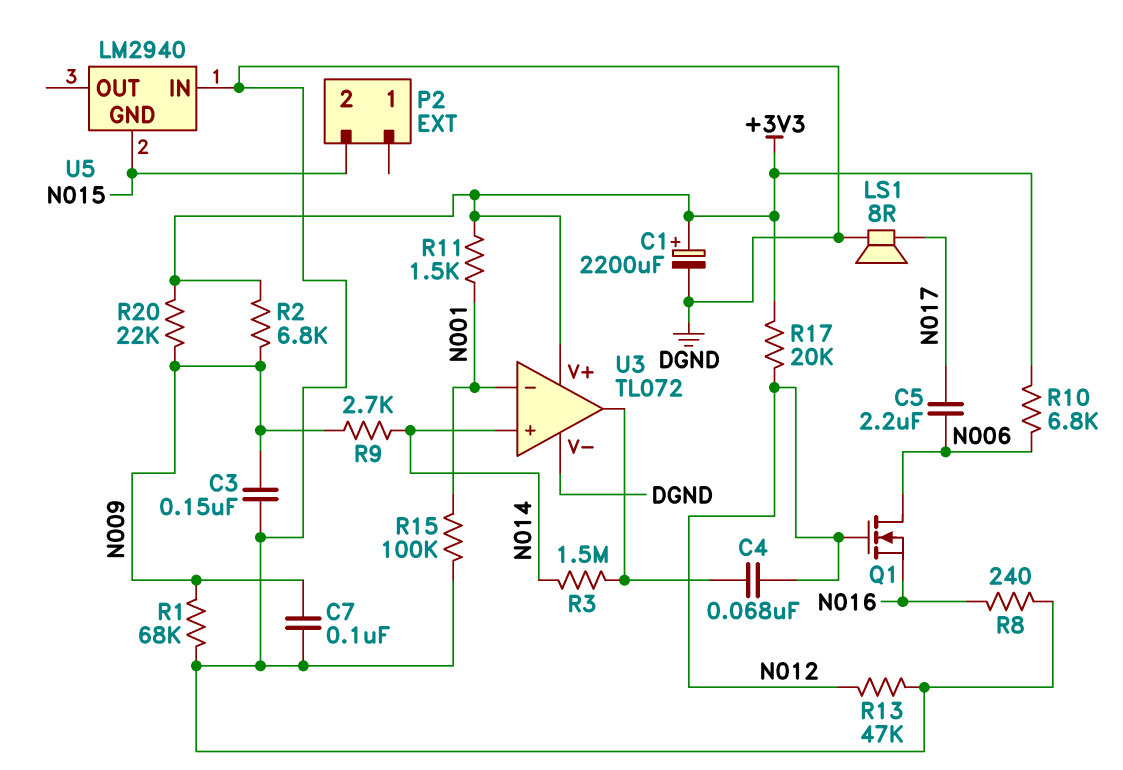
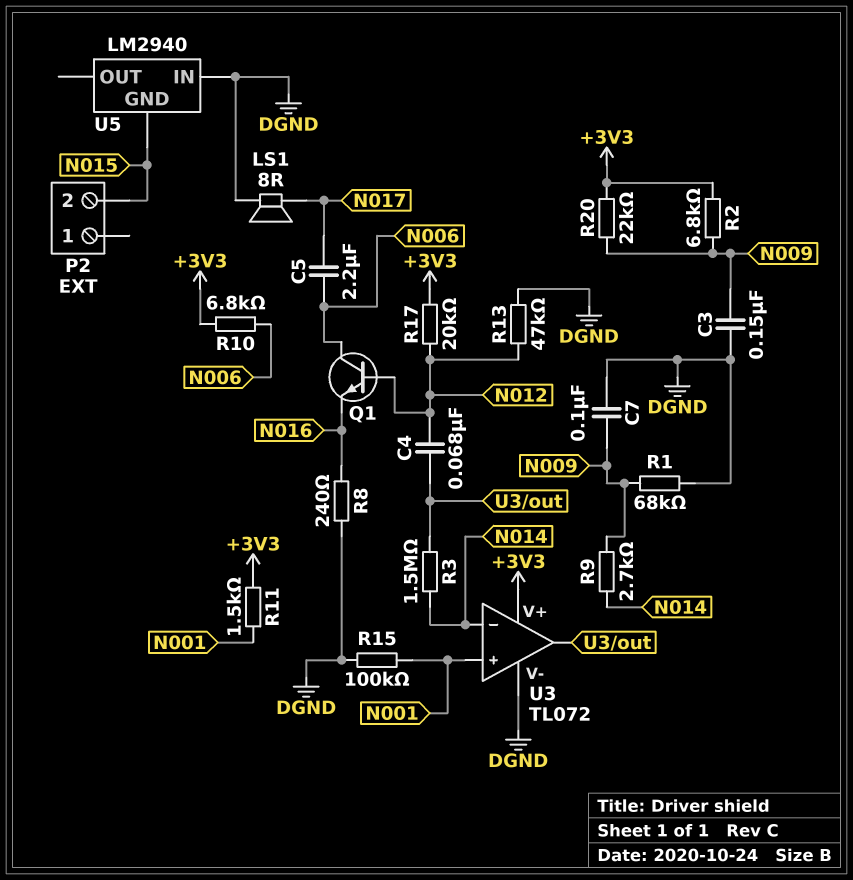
C1: 2200uF (plus +3V3, minus DGND) -> none
Q1: NMOS (G N012, D N006, S N016) -> NPN (B N012, C N006, E N016)
U3 pin in+: N014 -> N001
U3 pin in-: N001 -> N014

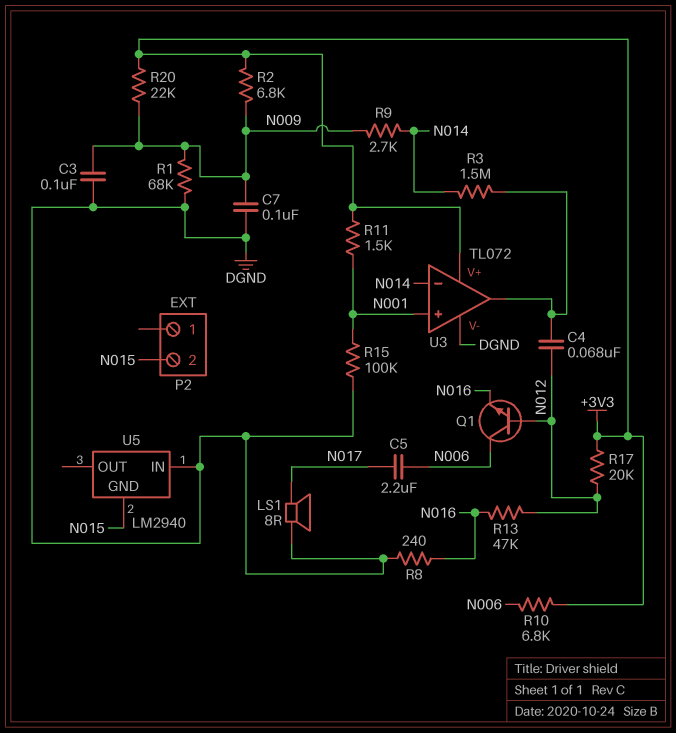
C3: 150nF (DGND, N009) -> 100nF (DGND, N009)
R13: 47k (DGND, N012) -> 47k (N012, N016)

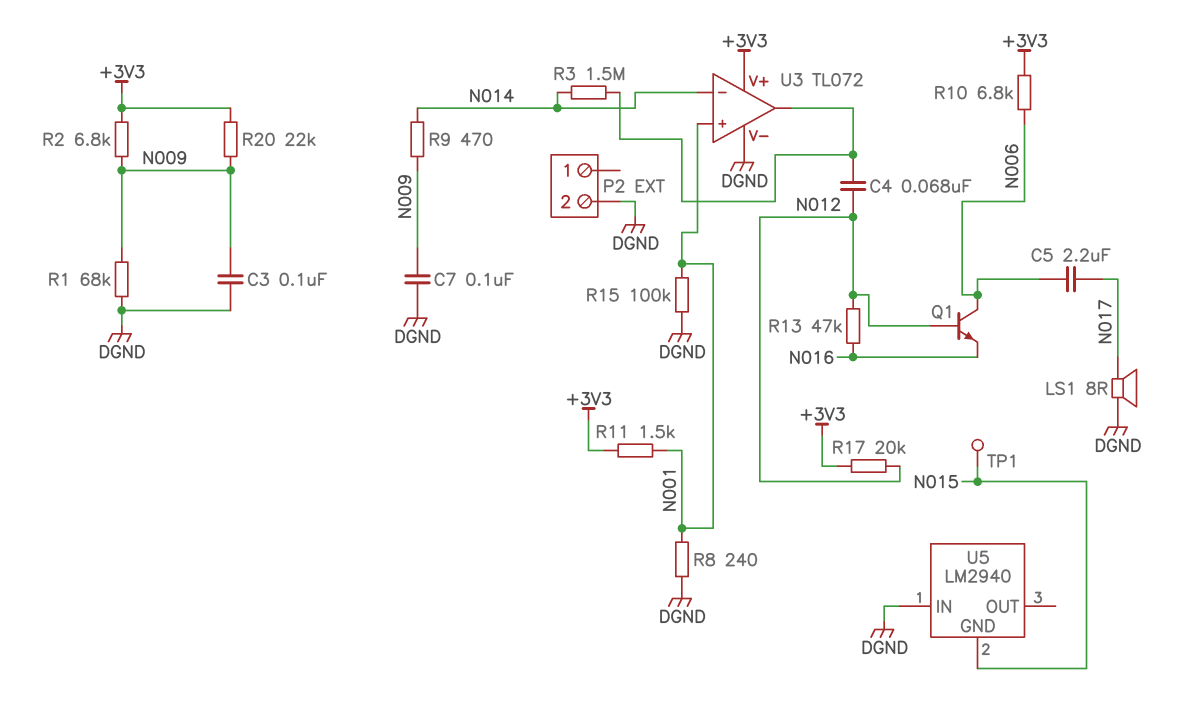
P2 pin 2: N015 -> DGND
R8: 240 (DGND, N016) -> 240 (DGND, N001)
R9: 2.7k (N009, N014) -> 470 (N009, N014)
TP1: none -> test point (N015)

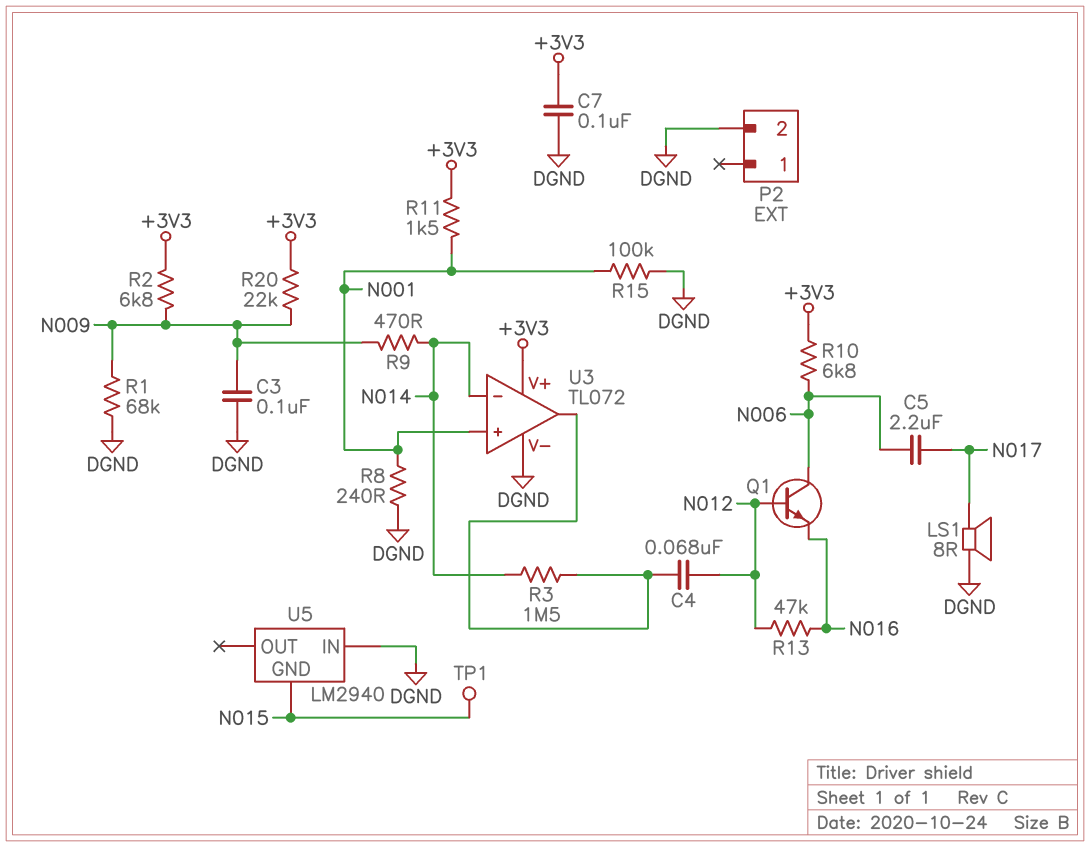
C7: 100nF (DGND, N009) -> 100nF (+3V3, DGND)
R17: 20k (+3V3, N012) -> none

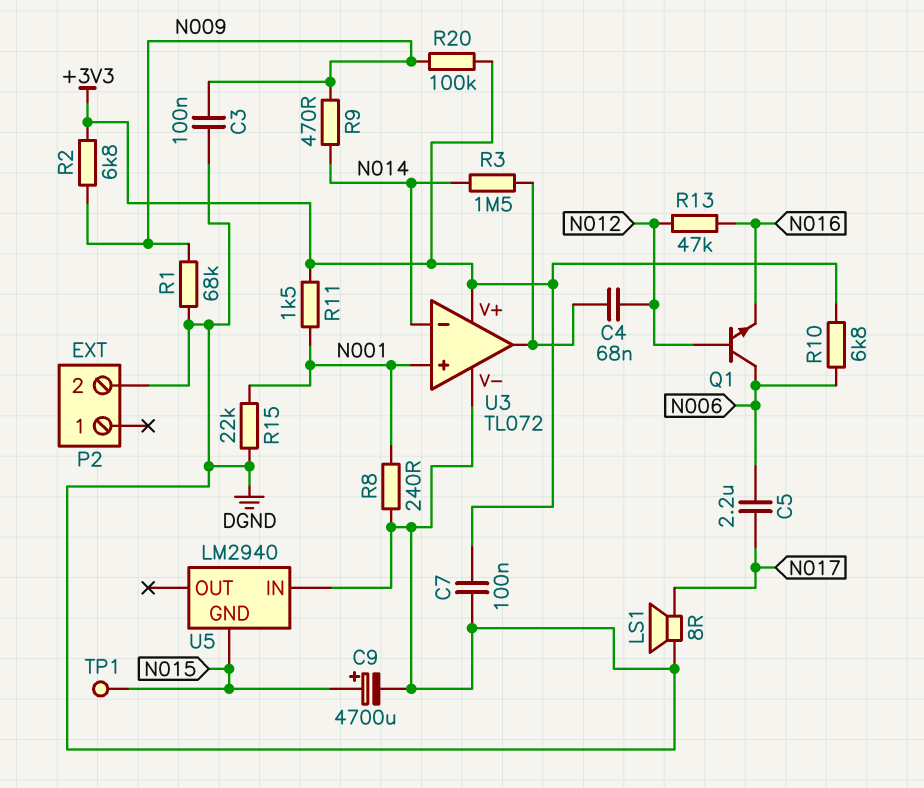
C9: none -> 4700uF (plus N015, minus DGND)
R15: 100k (DGND, N001) -> 22k (DGND, N001)
R20: 22k (+3V3, N009) -> 100k (+3V3, N009)

